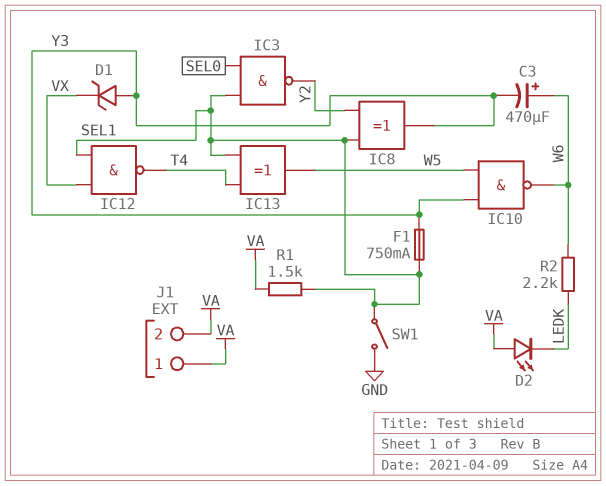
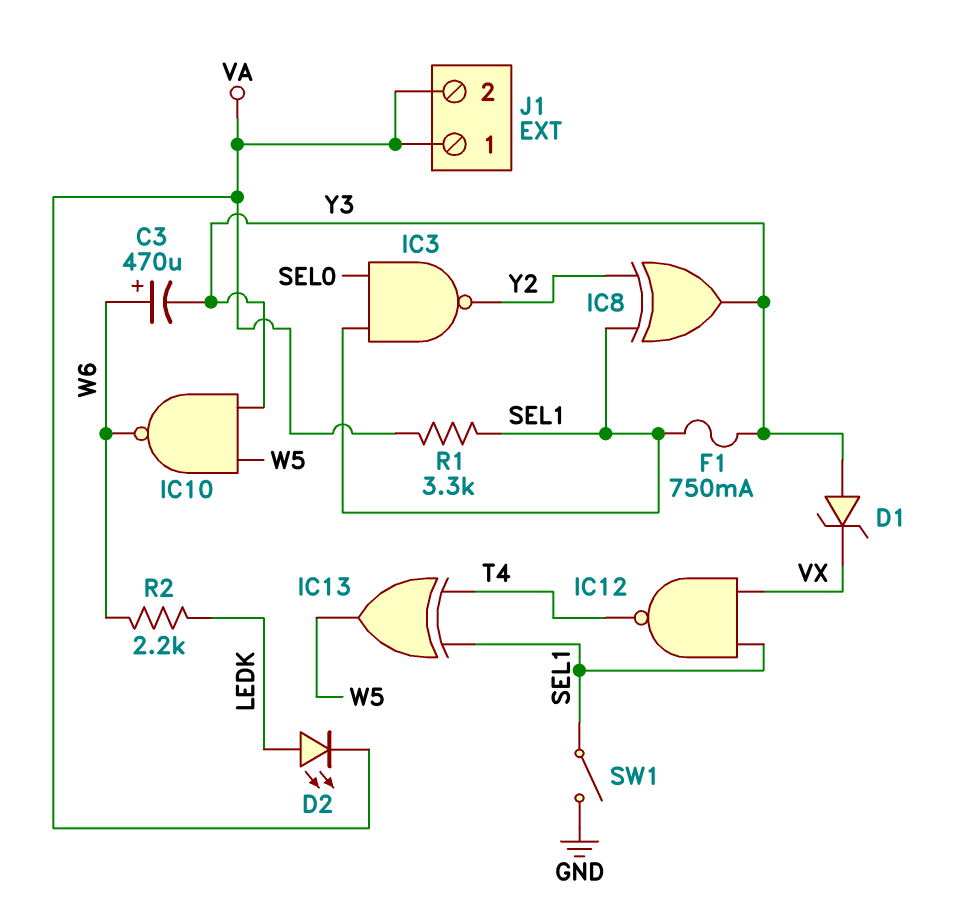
D2: LED (A VA, K LEDK) -> LED (A LEDK, K VA)
R1: 1.5k (SEL1, VA) -> 3.3k (SEL1, VA)

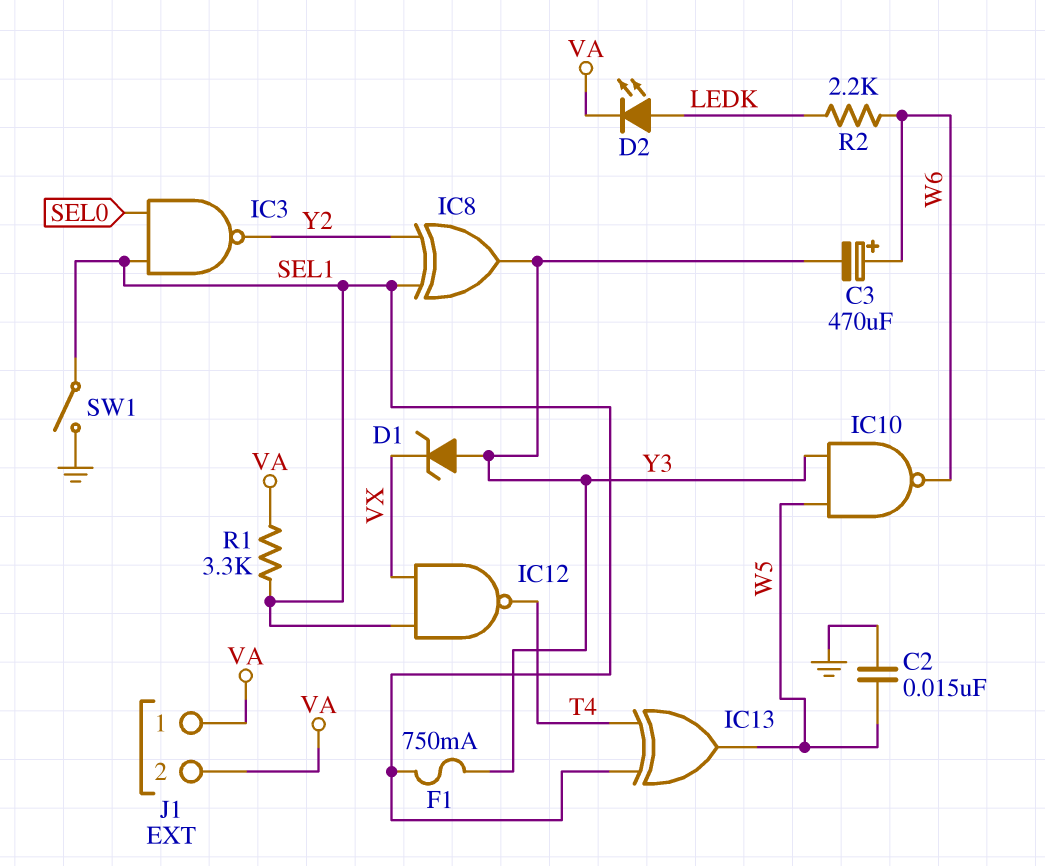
C2: none -> 15nF (GND, W5)

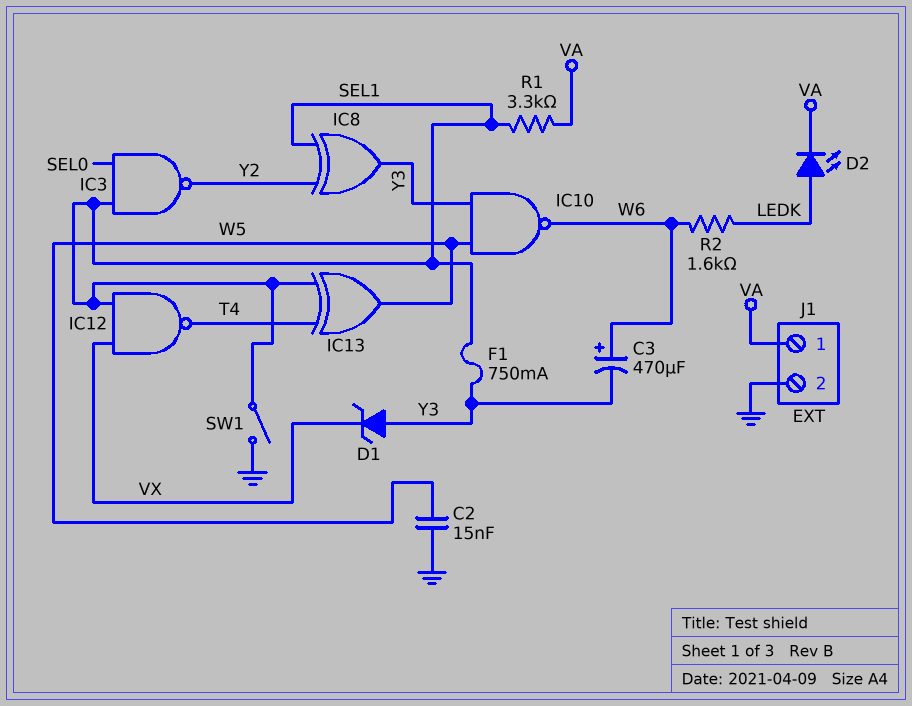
J1 pin 2: VA -> GND
R2: 2.2k (LEDK, W6) -> 1.6k (LEDK, W6)

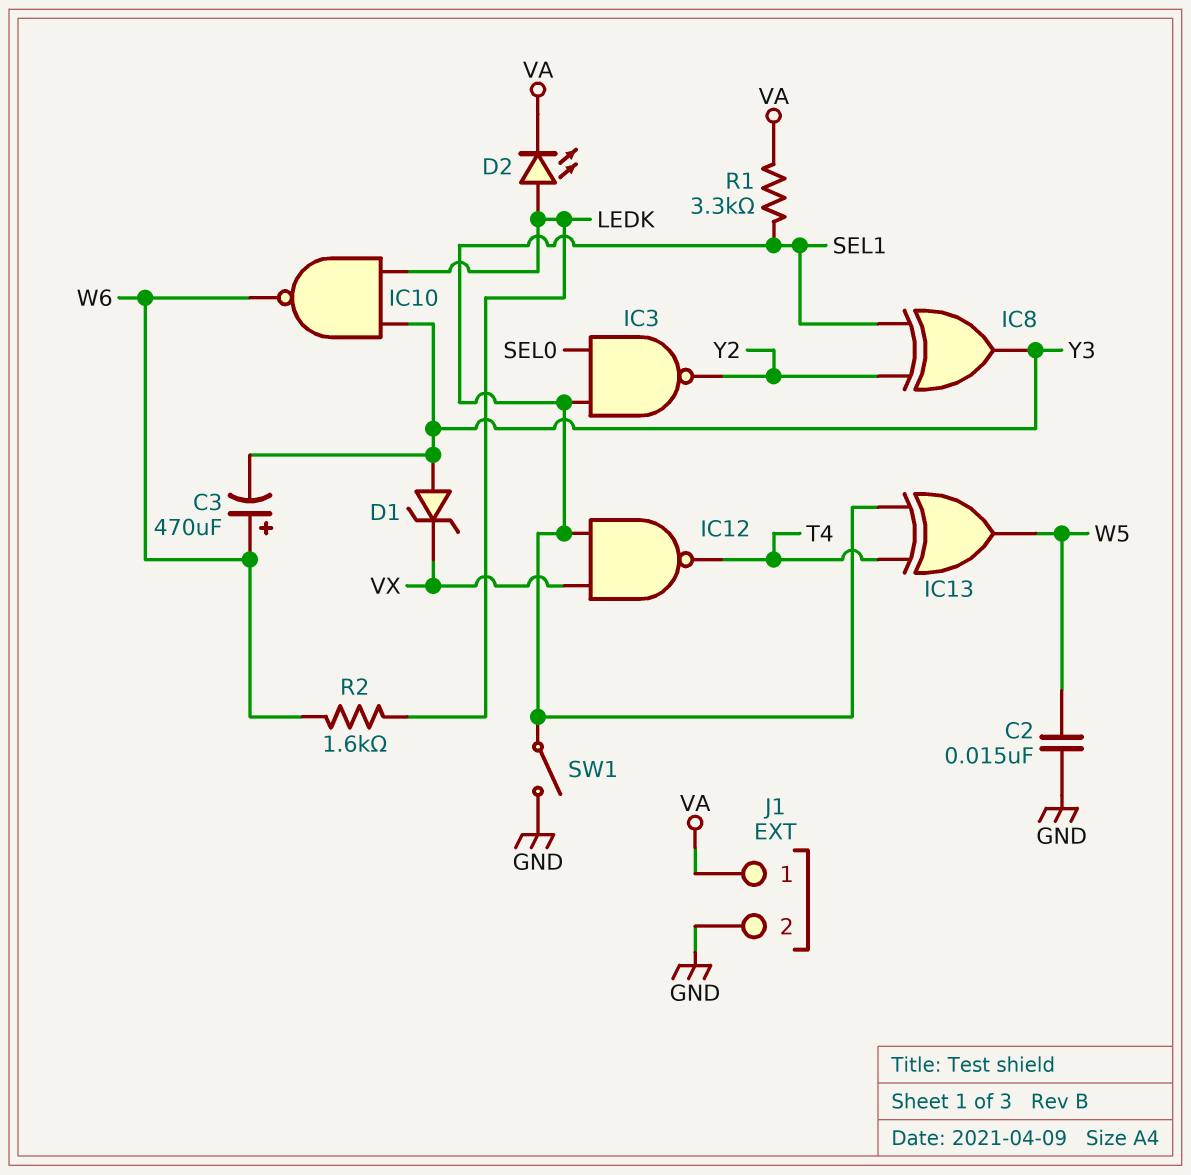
F1: 750mA (SEL1, Y3) -> none
IC10: NAND (in W5, in Y3, out W6) -> NAND (in LEDK, in Y3, out W6)

